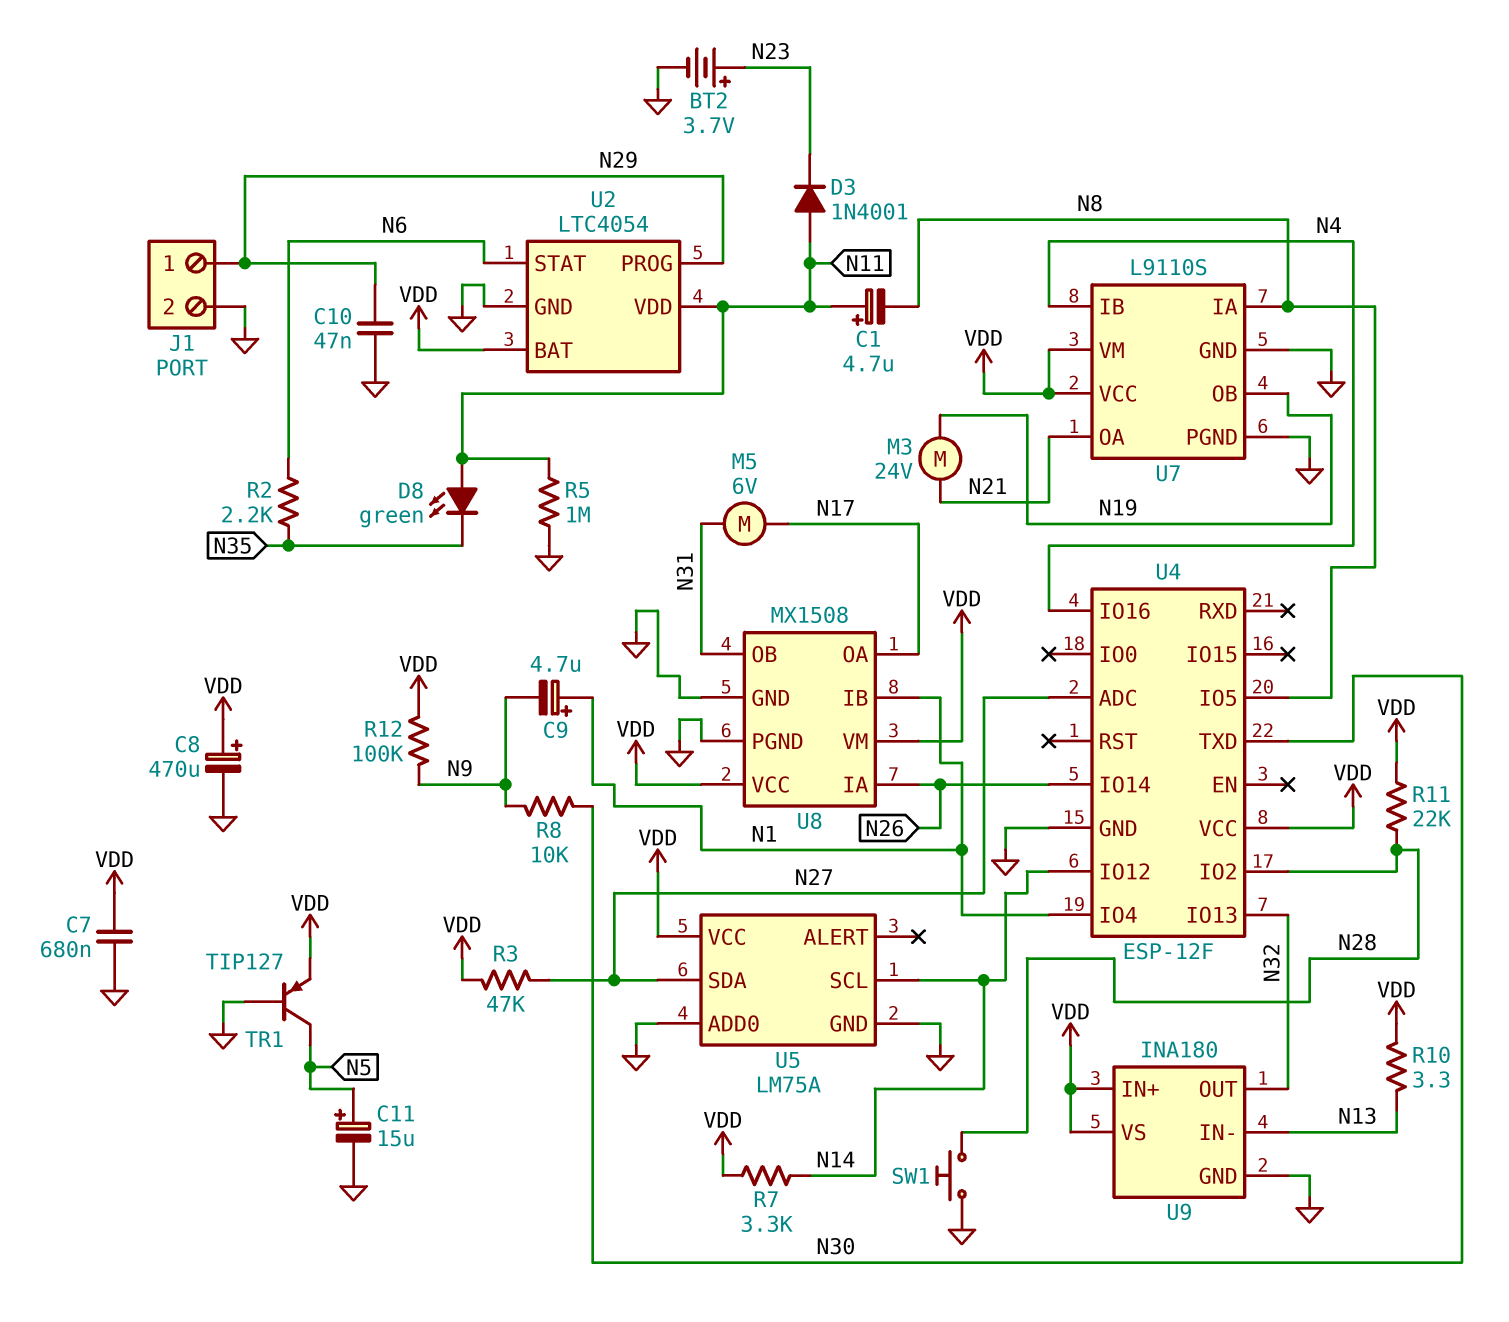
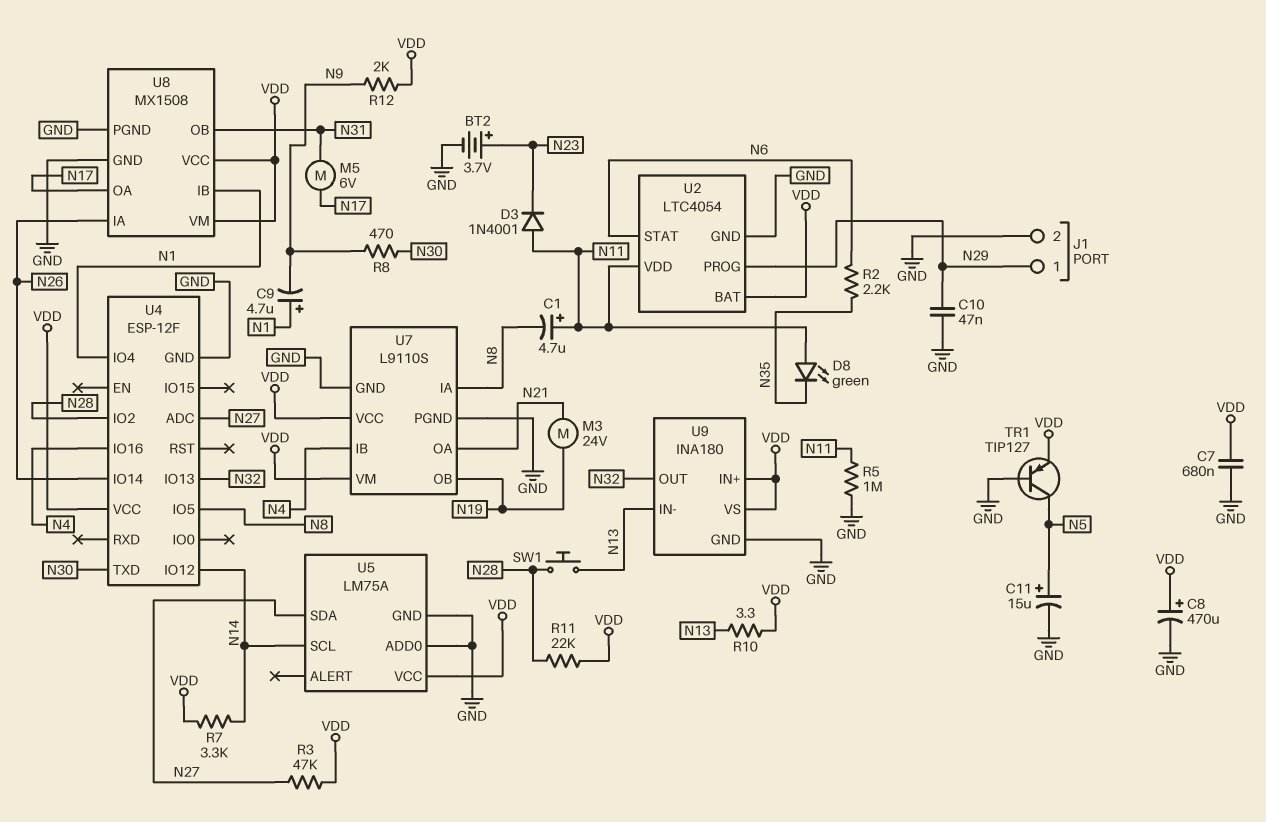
R8: 10k (N9, N30) -> 470 (N9, N30)
R12: 100k (N9, VDD) -> 2k (N9, VDD)
SW1: button (GND, N28) -> button (N13, N28)

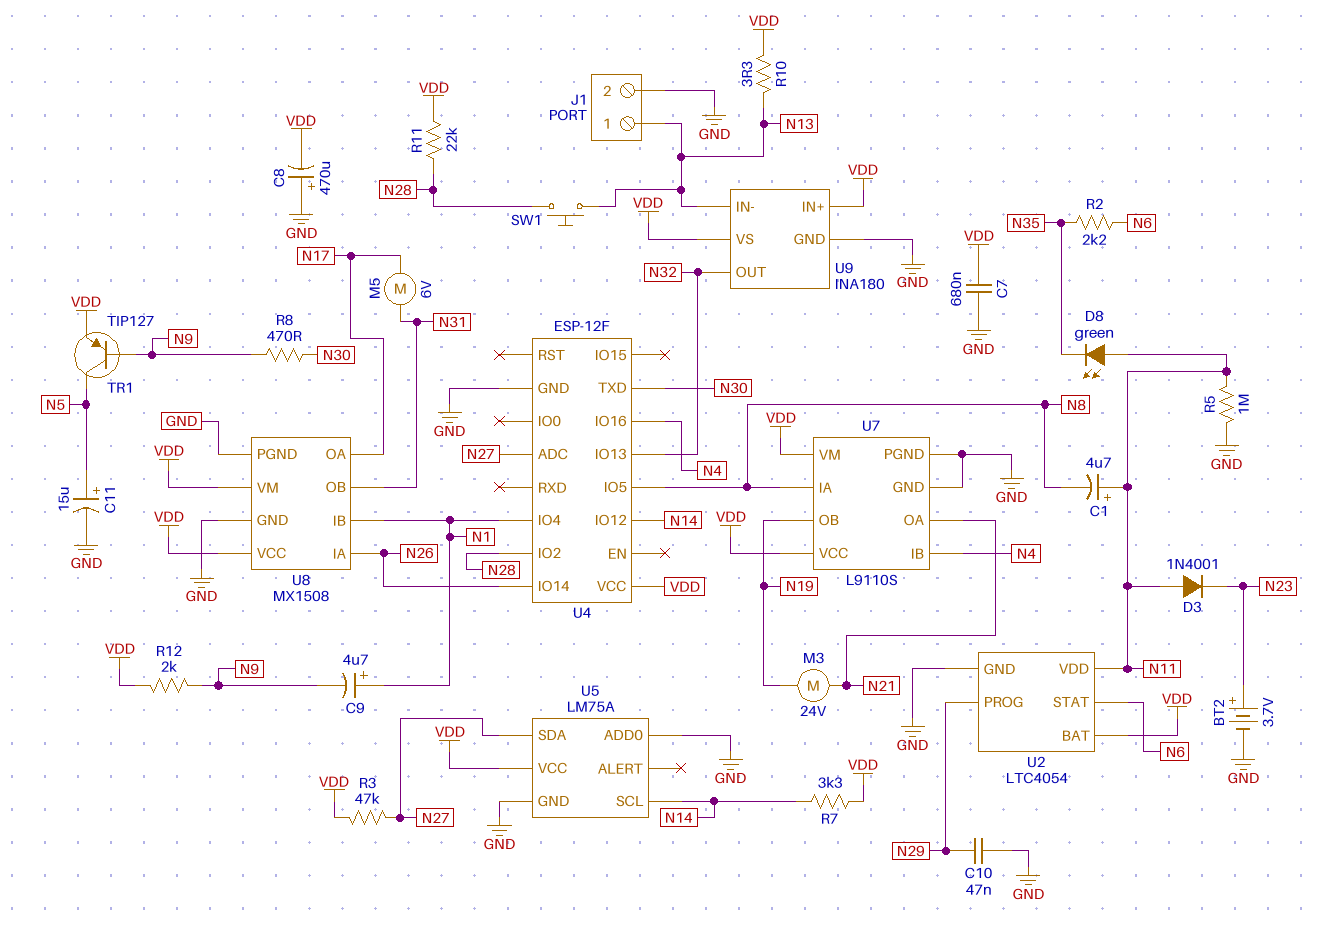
C8: 470uF (plus VDD, minus GND) -> 470uF (plus GND, minus VDD)
J1 pin 1: N29 -> N13
TR1: PNP TIP127 (B GND, C N5, E VDD) -> PNP TIP127 (B N9, C N5, E VDD)

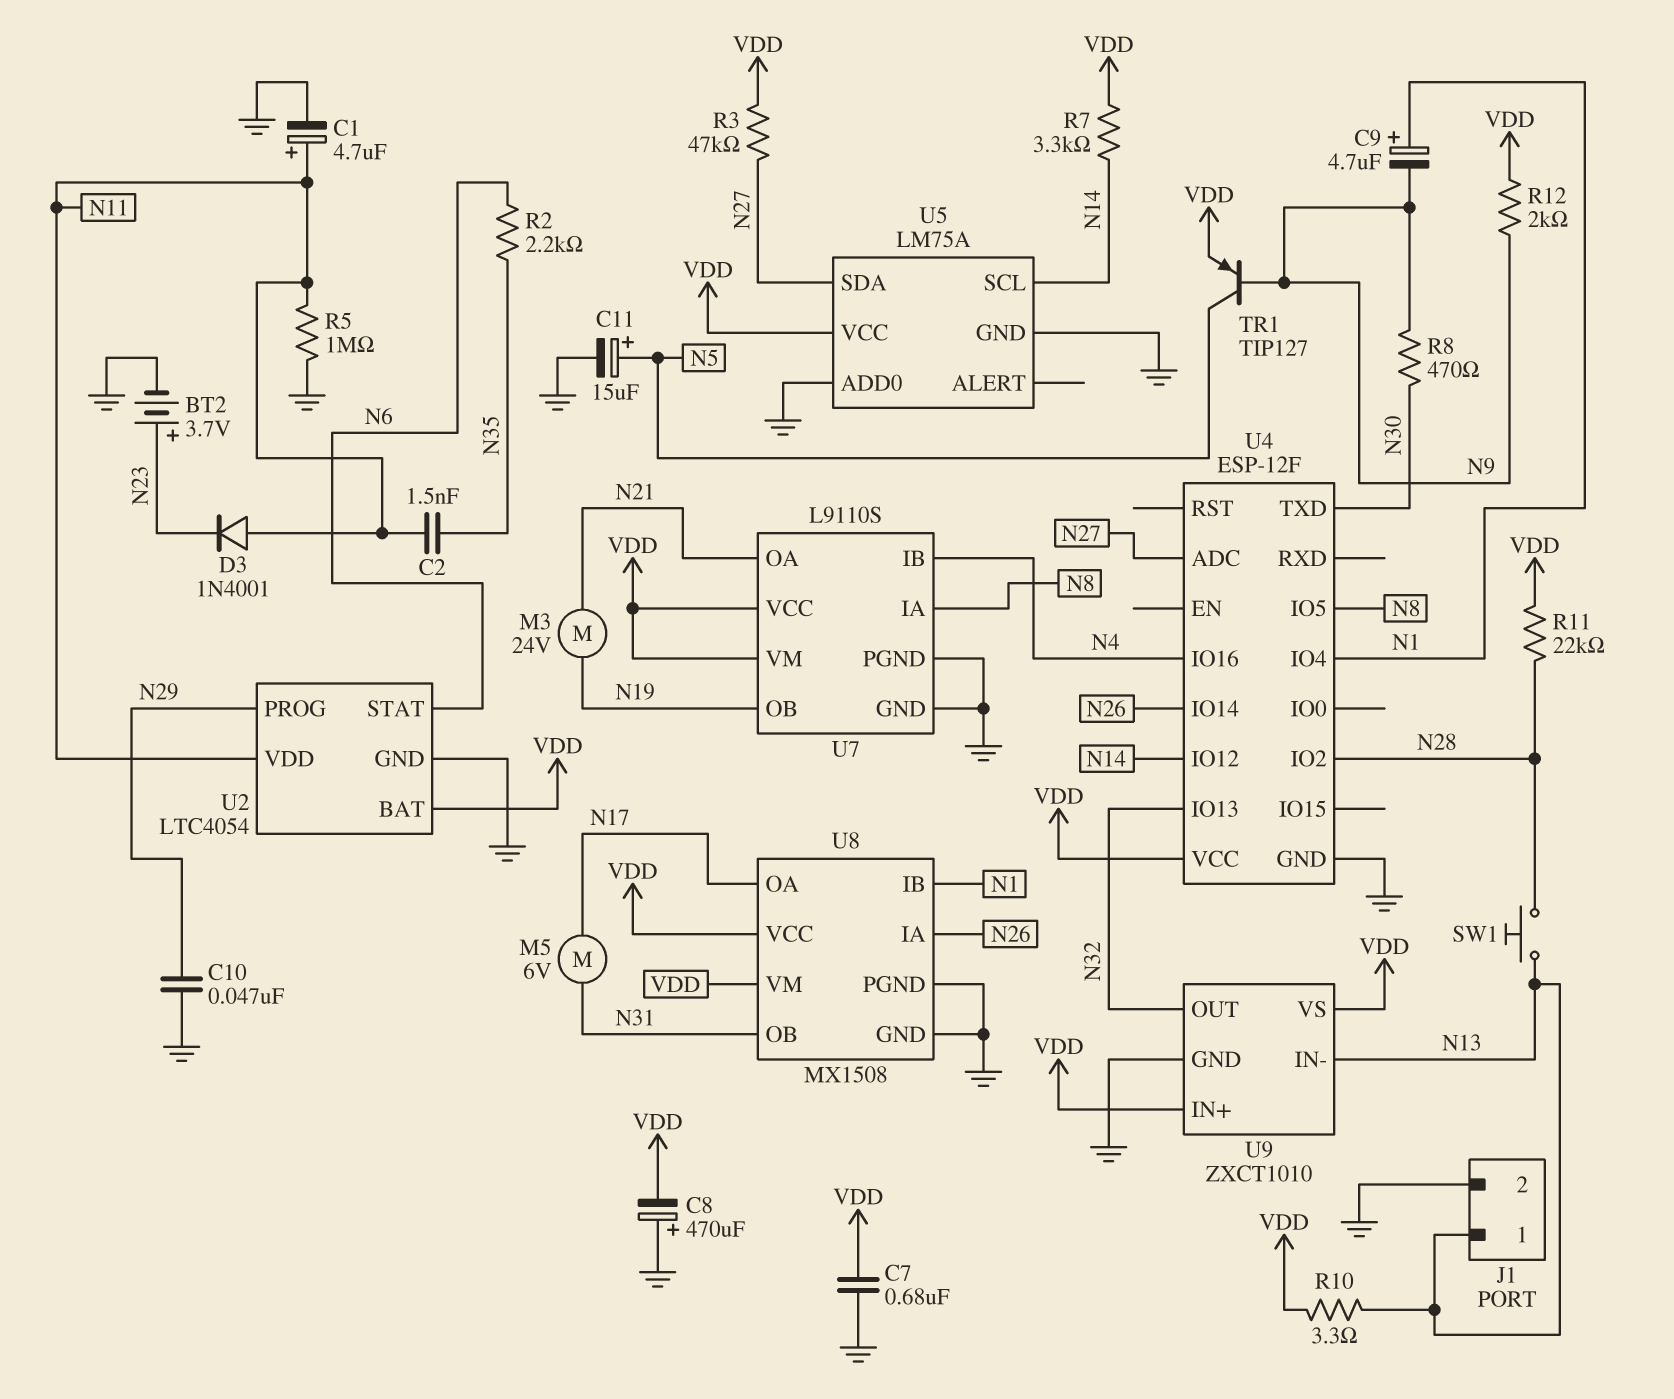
C1: 4.7uF (plus N11, minus N8) -> 4.7uF (plus N11, minus GND)
C2: none -> 1.5nF (N11, N35)
D8: LED green (A N11, K N35) -> none
U9: INA180 -> ZXCT1010

